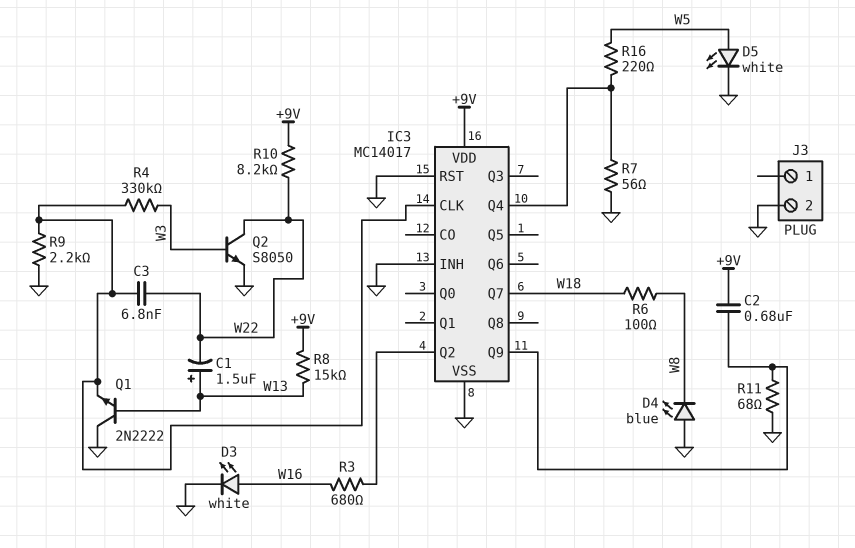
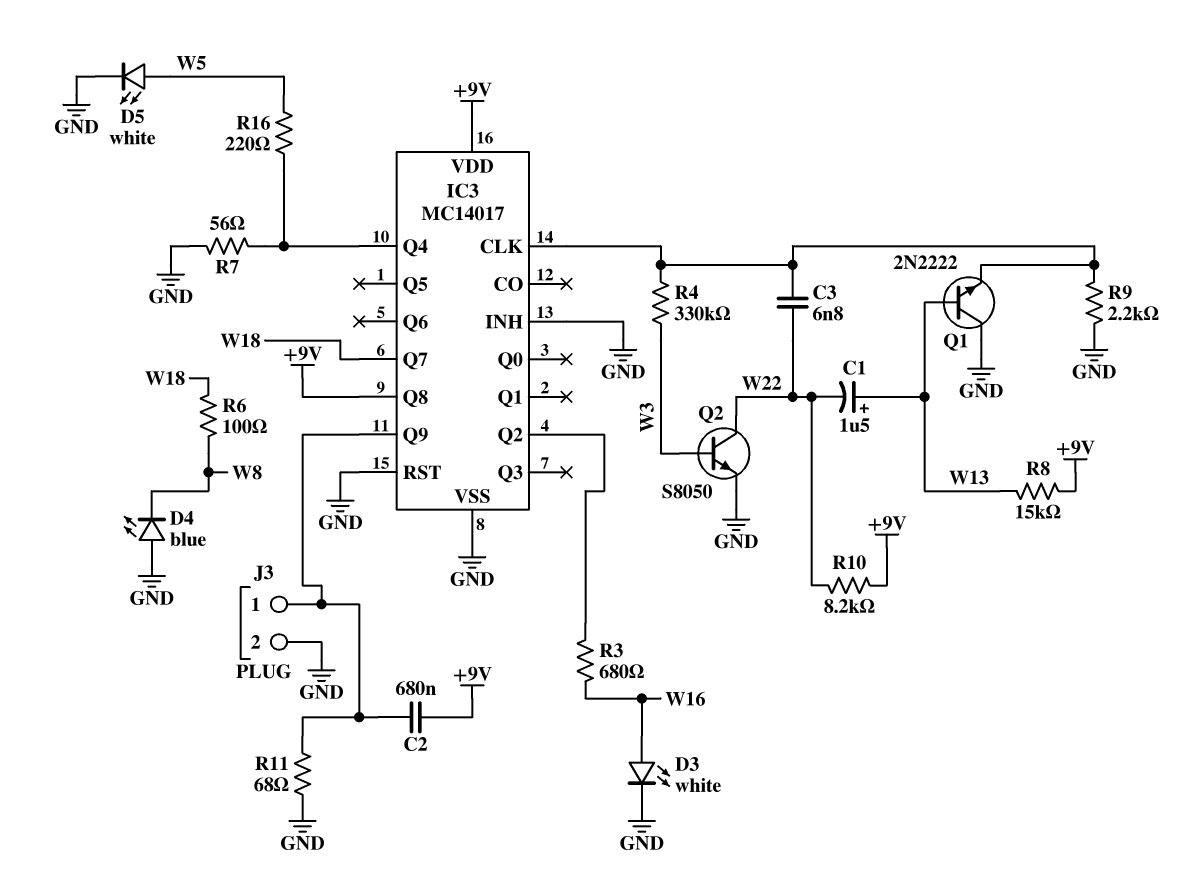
IC3 pin Q8: none -> +9V
J3 pin 1: none -> IC3/Q9

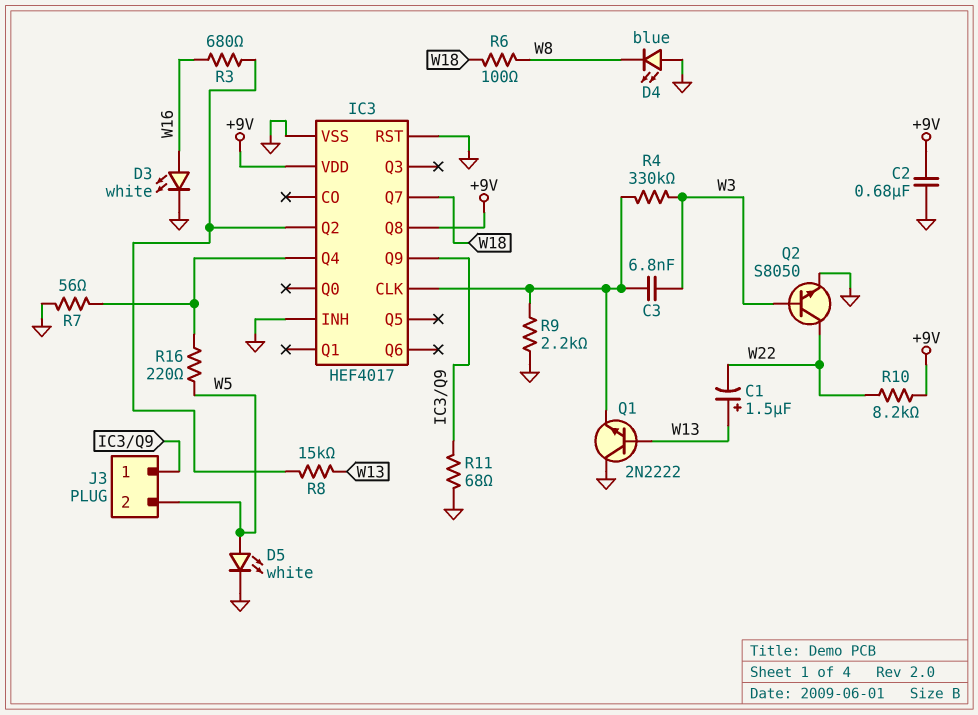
C2: 680nF (+9V, IC3/Q9) -> 680nF (+9V, GND)
C3: 6.8nF (IC3/CLK, W22) -> 6.8nF (IC3/CLK, W3)
IC3: MC14017 -> HEF4017
J3 pin 2: GND -> W5
R8: 15k (+9V, W13) -> 15k (IC3/Q2, W13)

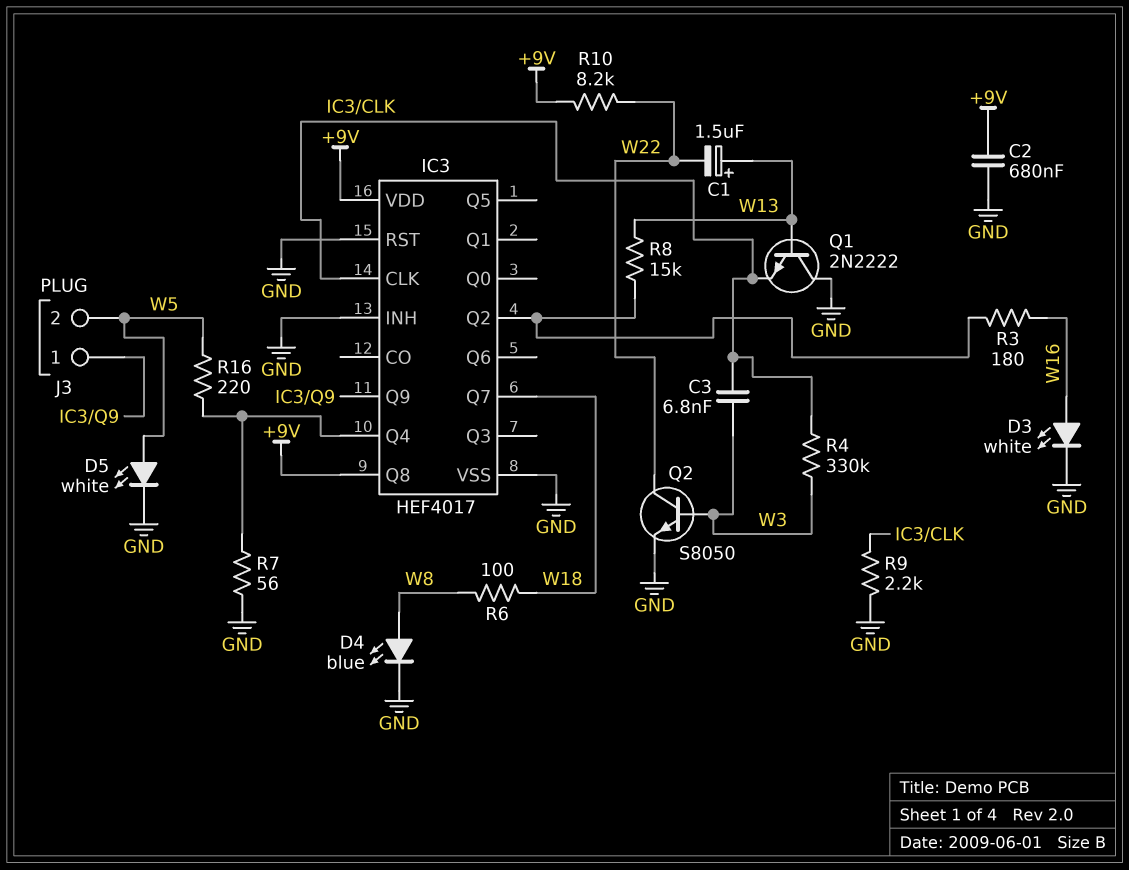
D4: LED blue (A GND, K W8) -> LED blue (A W8, K GND)
R3: 680 (IC3/Q2, W16) -> 180 (IC3/Q2, W16)
R11: 68 (GND, IC3/Q9) -> none

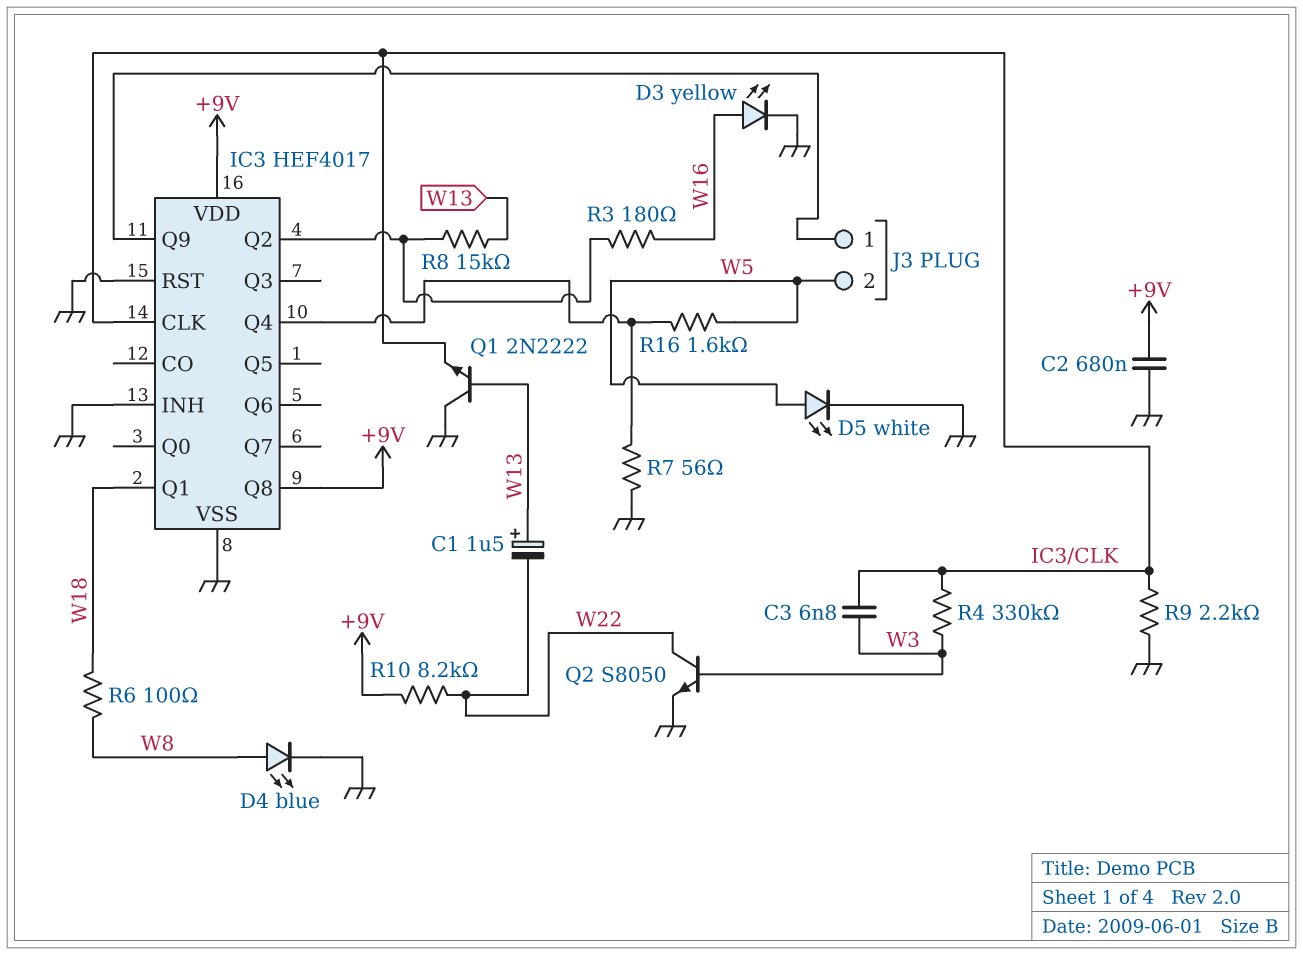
D3: LED white (A W16, K GND) -> LED yellow (A W16, K GND)
IC3 pin Q1: none -> W18
IC3 pin Q7: W18 -> none
R16: 220 (IC3/Q4, W5) -> 1.6k (IC3/Q4, W5)

